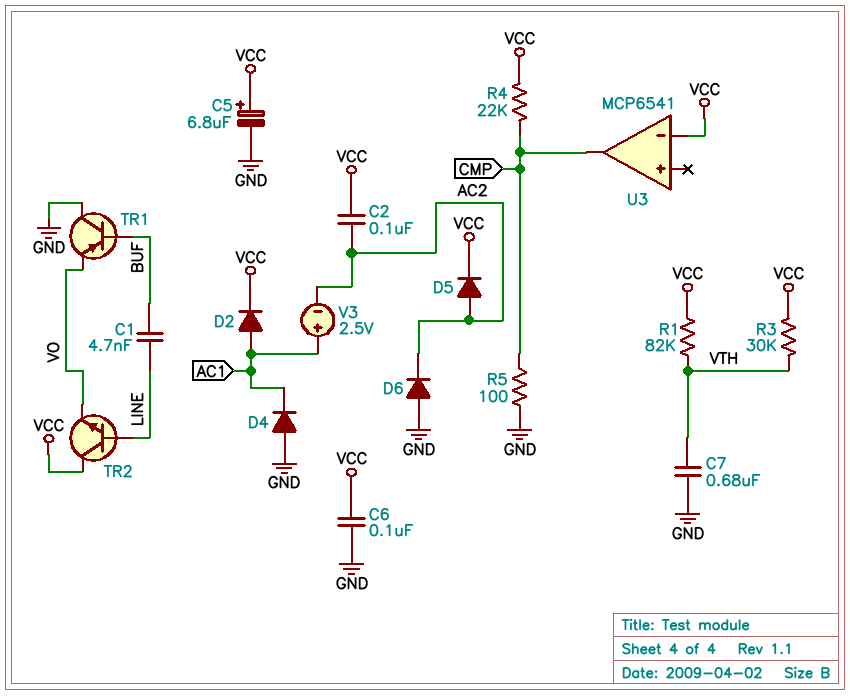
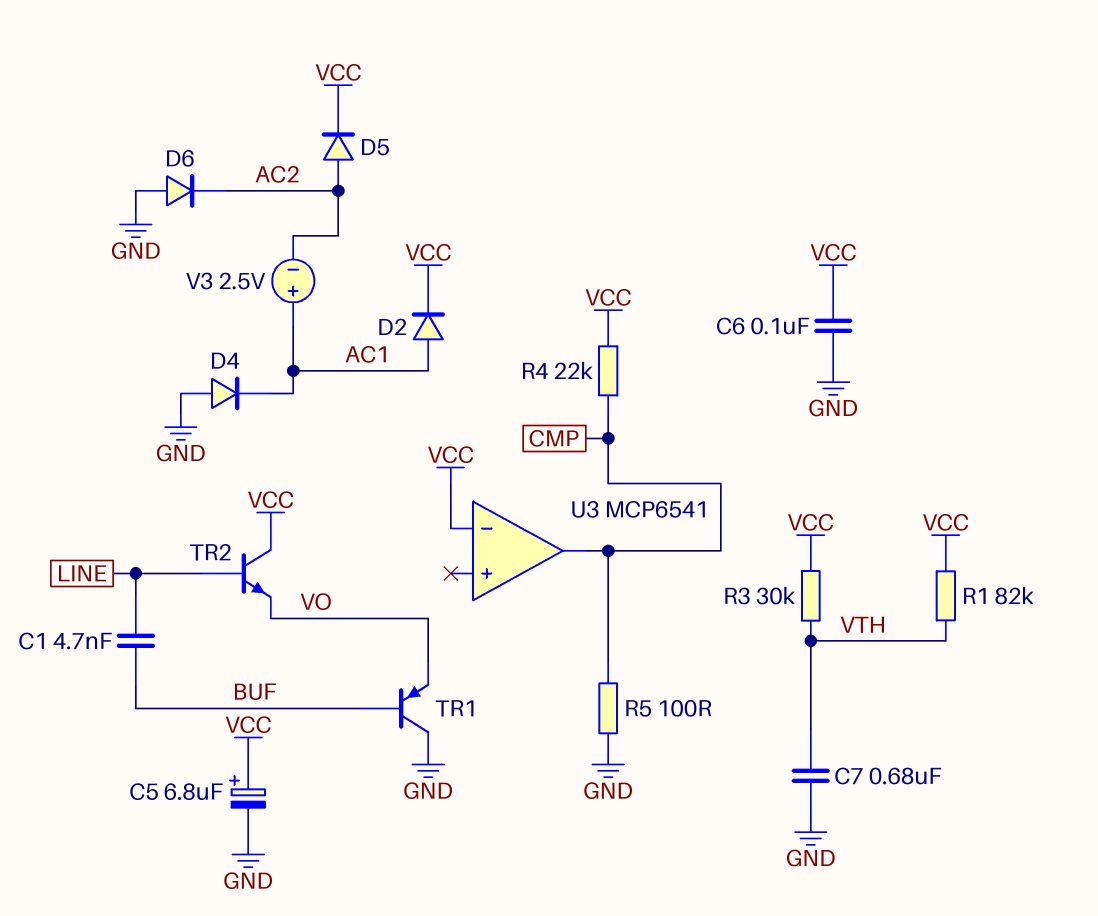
C2: 100nF (AC2, VCC) -> none

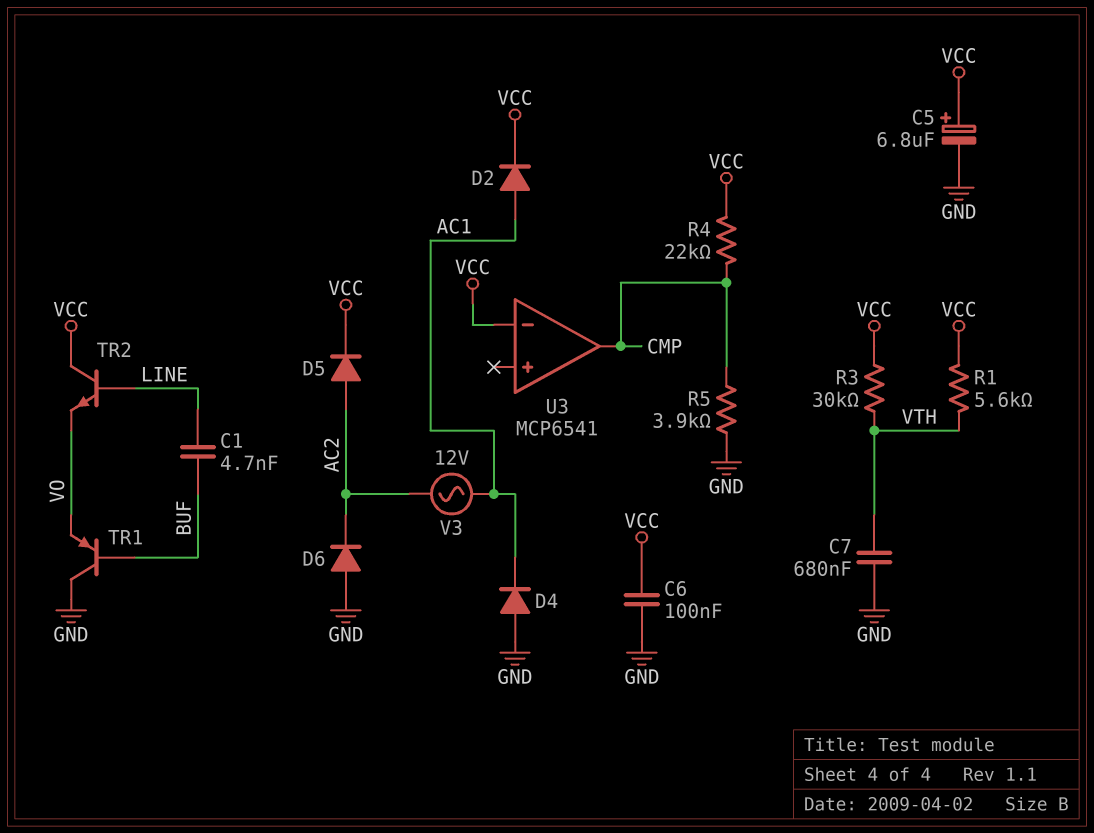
R1: 82k (VCC, VTH) -> 5.6k (VCC, VTH)
R5: 100 (CMP, GND) -> 3.9k (CMP, GND)
V3: 2.5V (plus AC1, minus AC2) -> AC 12V (AC1, AC2)

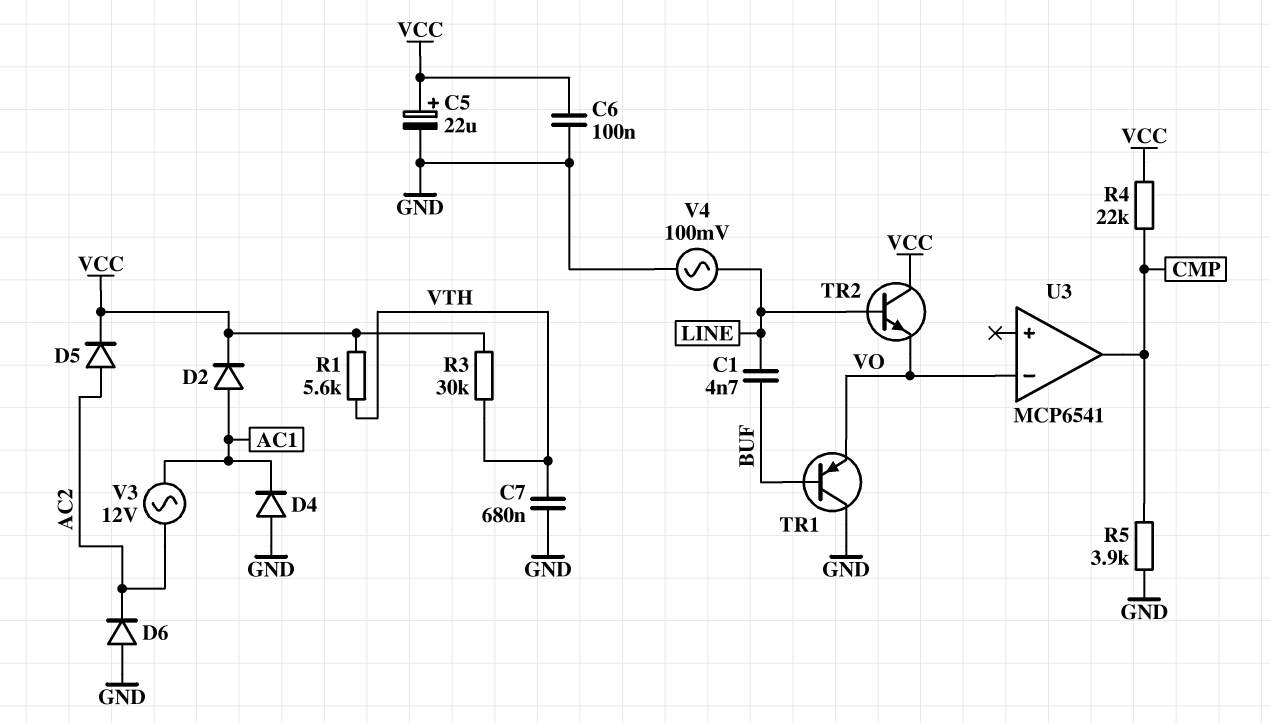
C5: 6.8uF (plus VCC, minus GND) -> 22uF (plus VCC, minus GND)
U3 pin in-: VCC -> VO
V4: none -> AC 100mV (GND, LINE)

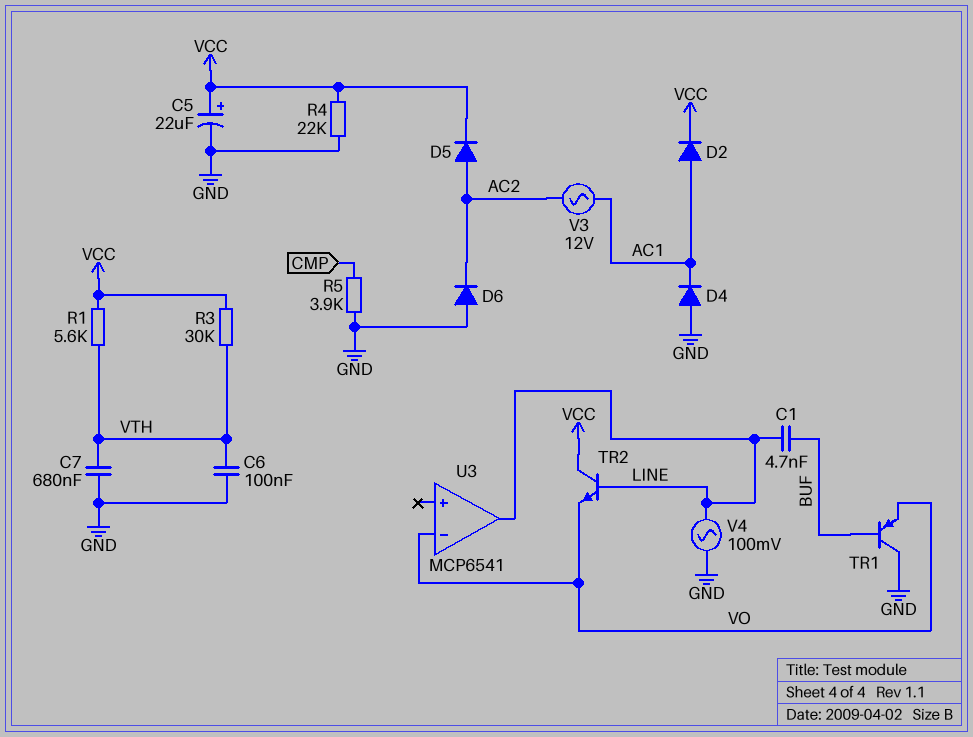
C6: 100nF (GND, VCC) -> 100nF (GND, VTH)
R4: 22k (CMP, VCC) -> 22k (GND, VCC)
U3 pin out: CMP -> LINE

